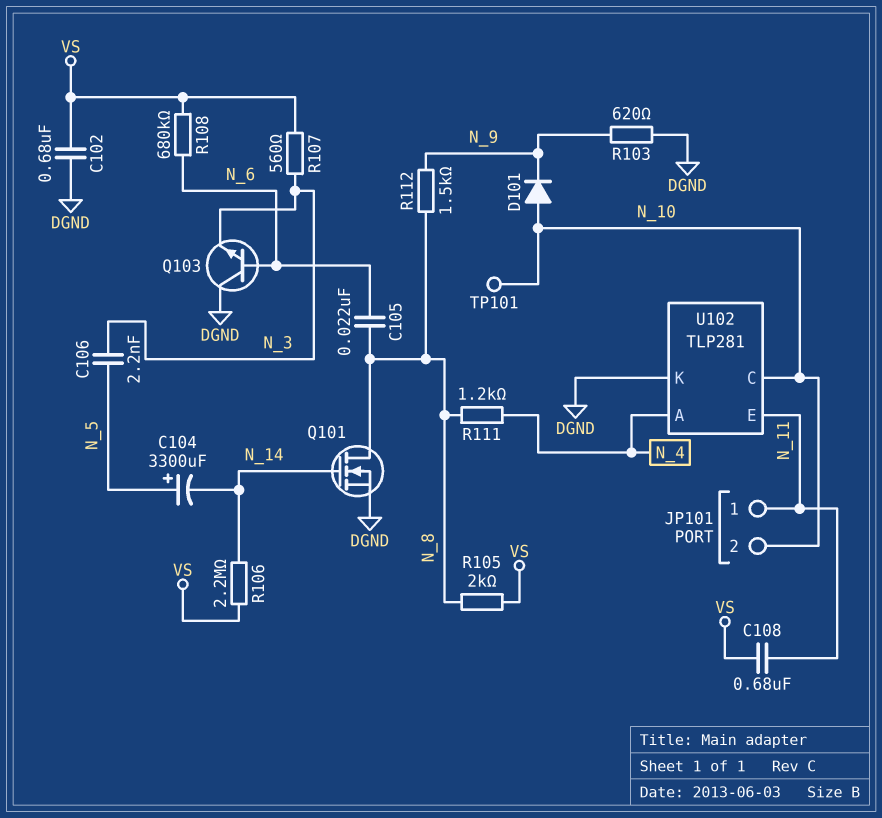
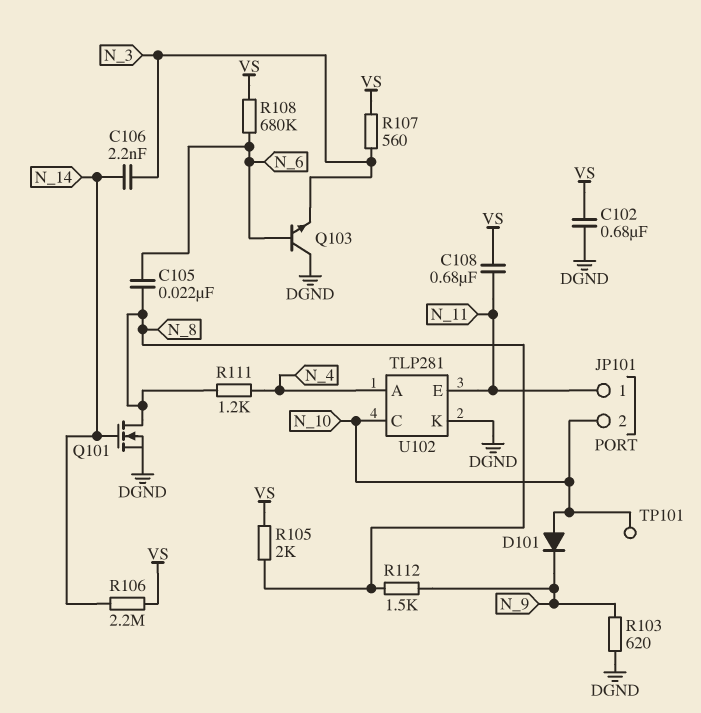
C104: 3300uF (plus N_5, minus N_14) -> none
C106: 2.2nF (N_3, N_5) -> 2.2nF (N_3, N_14)

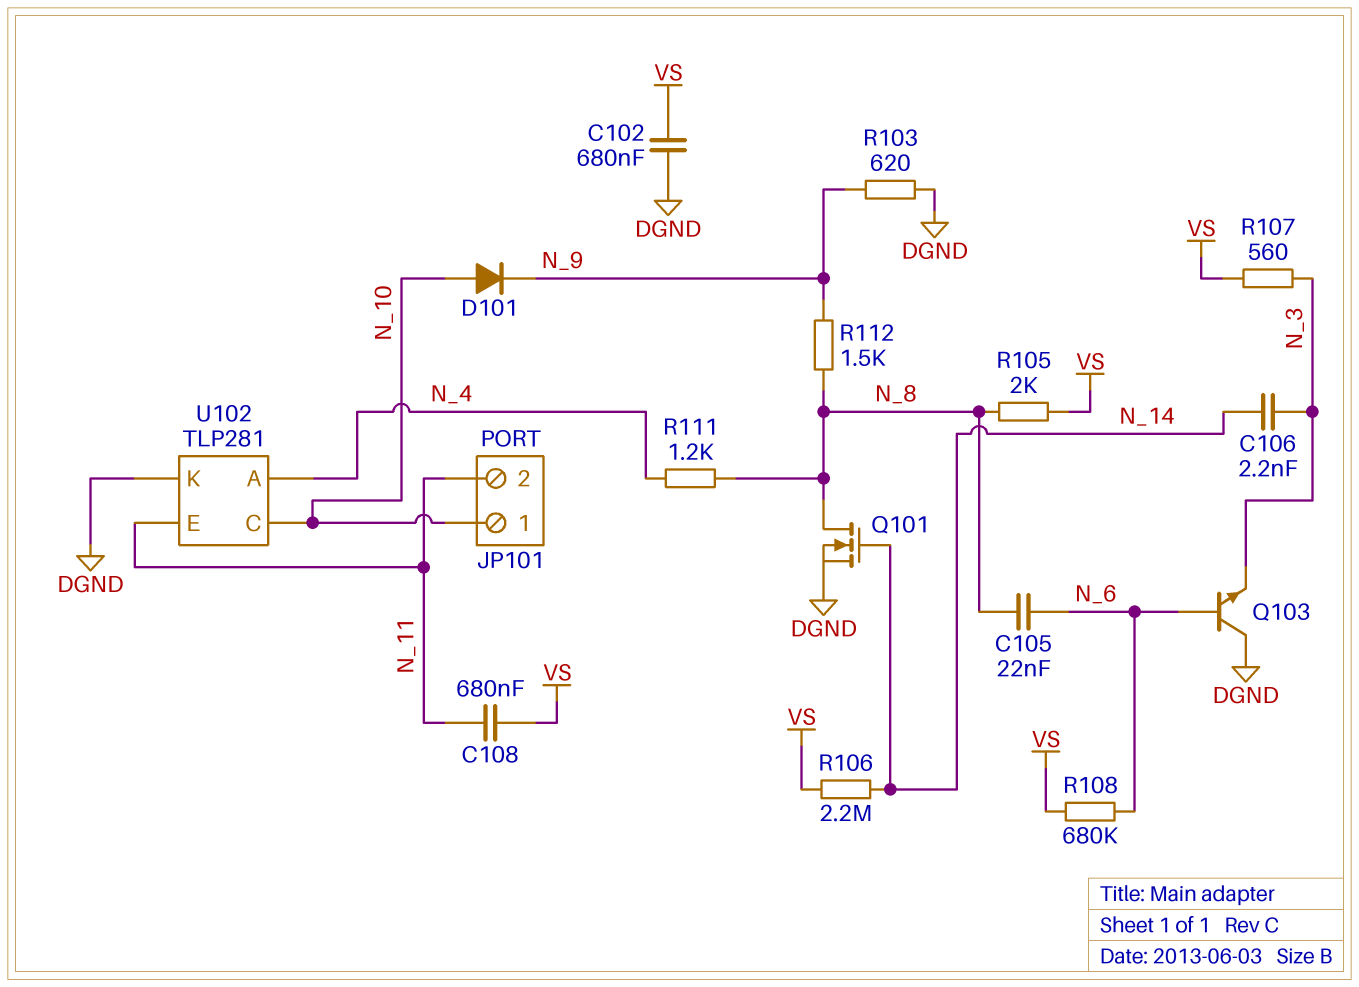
JP101 pin 1: N_11 -> N_10
JP101 pin 2: N_10 -> N_11
TP101: test point (N_10) -> none

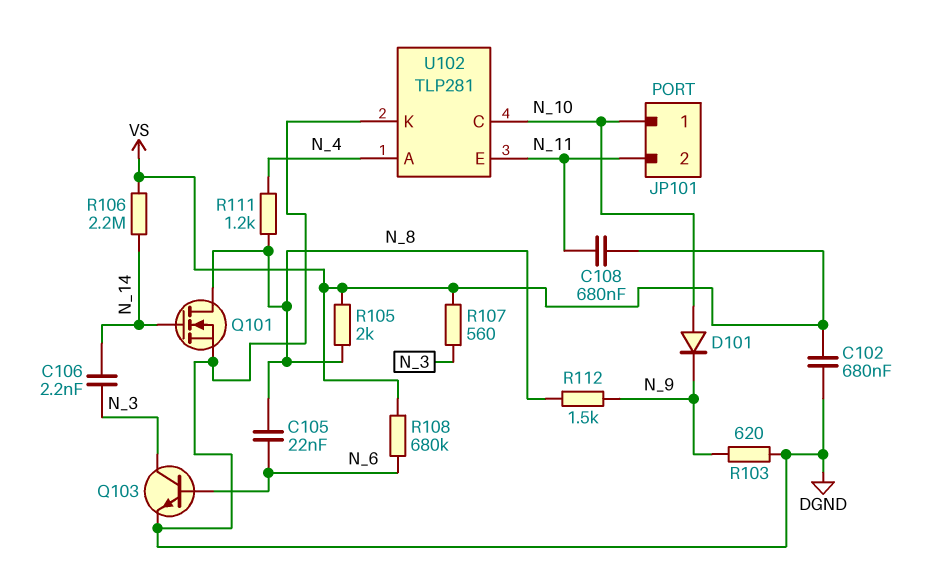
Q103: NPN (B N_6, C DGND, E N_3) -> NPN (B N_6, C N_3, E DGND)

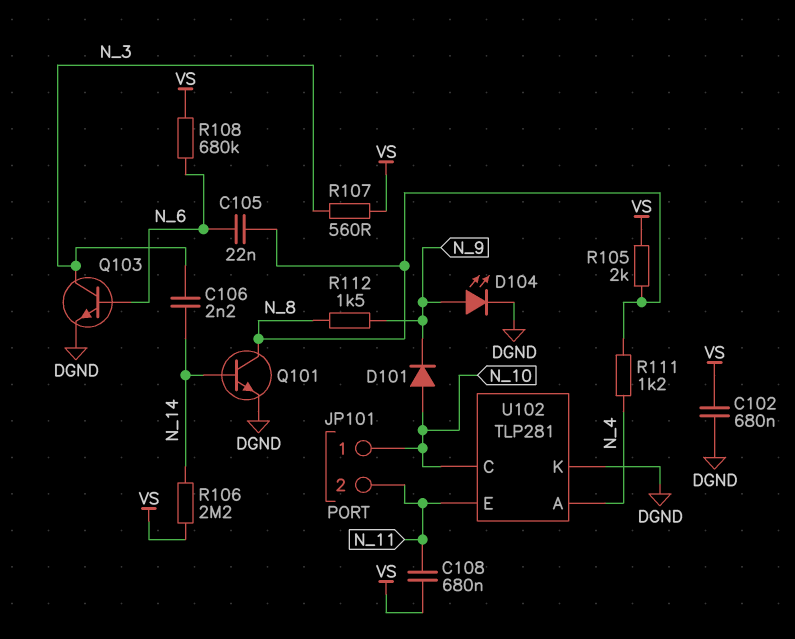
D104: none -> LED (A N_9, K DGND)
Q101: NMOS (G N_14, D N_8, S DGND) -> NPN (B N_14, C N_8, E DGND)
R103: 620 (DGND, N_9) -> none

